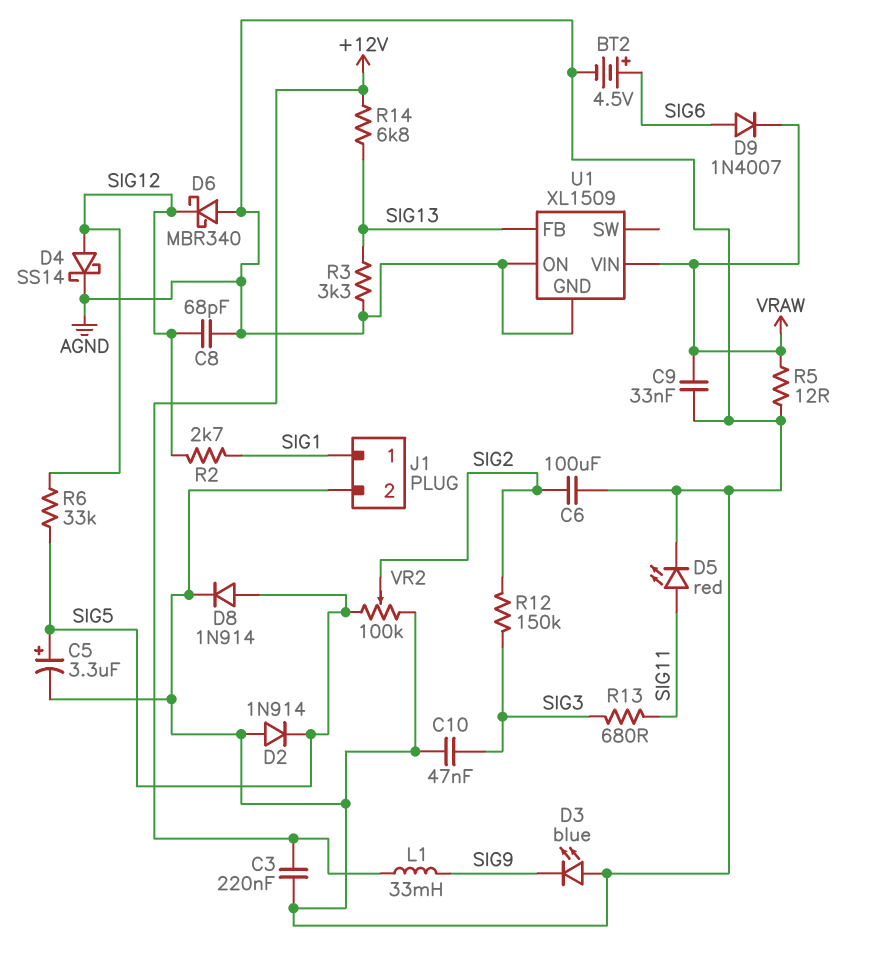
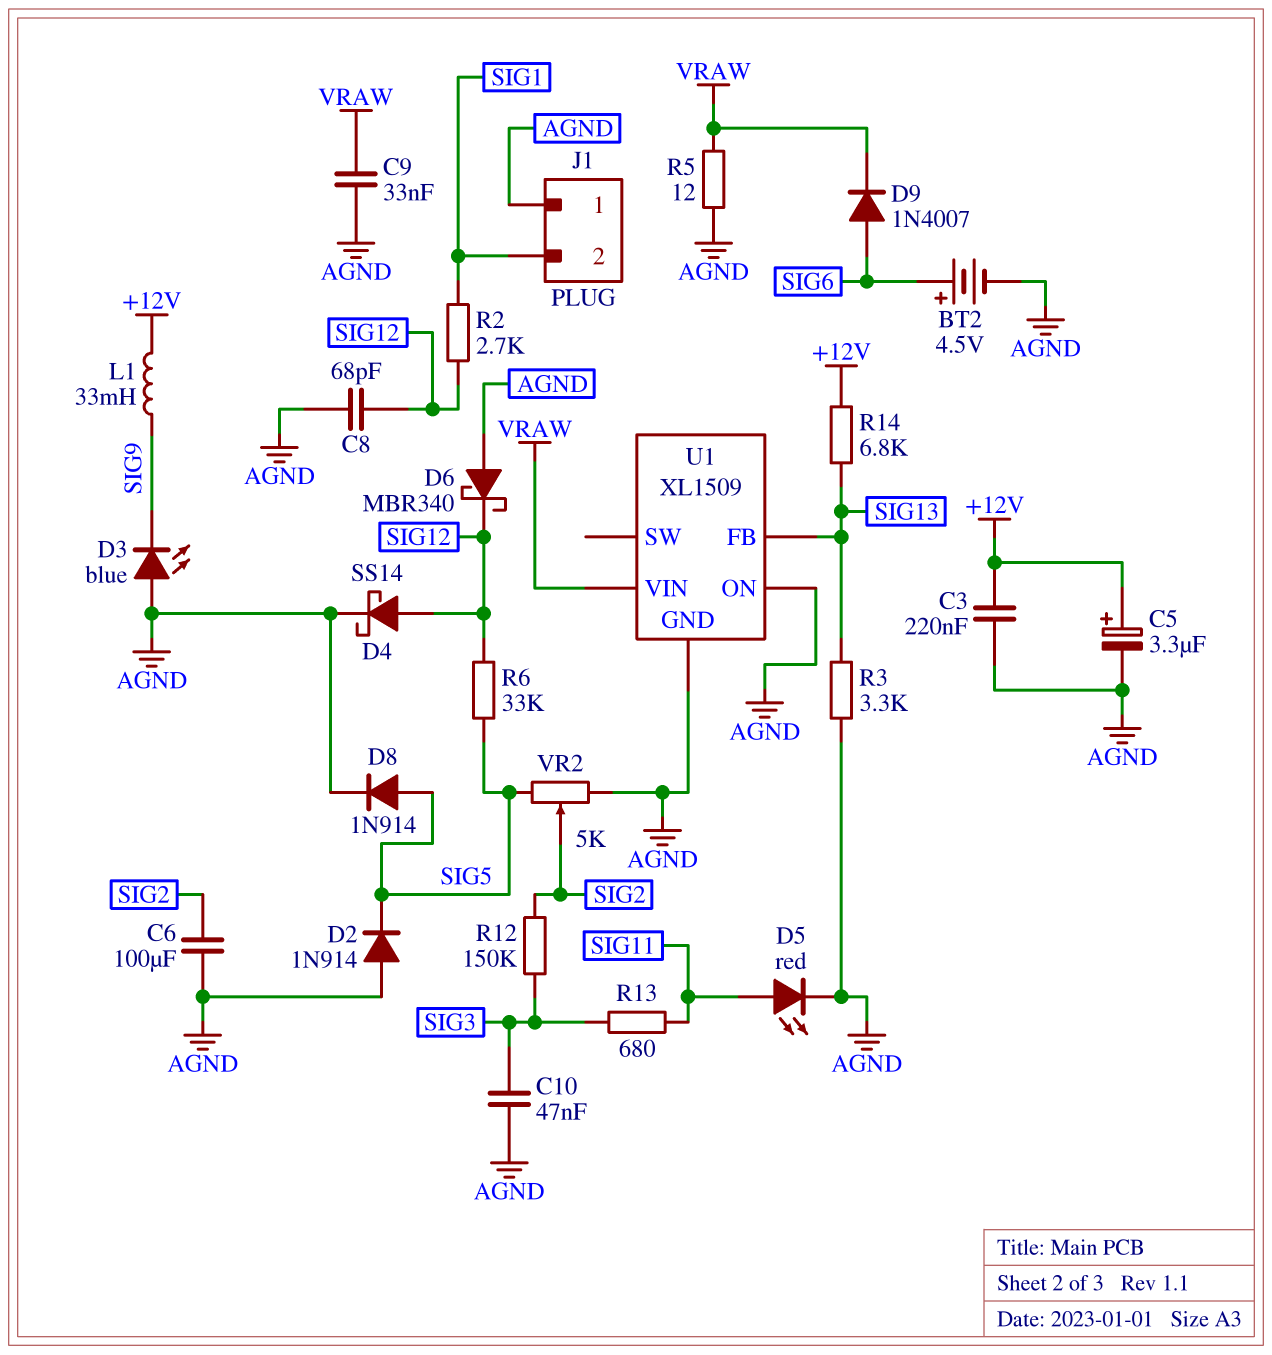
C5: 3.3uF (plus SIG5, minus AGND) -> 3.3uF (plus +12V, minus AGND)
J1 pin 1: SIG1 -> AGND
J1 pin 2: AGND -> SIG1
VR2: 100k (AGND, SIG5, wiper SIG2) -> 5k (AGND, SIG5, wiper SIG2)

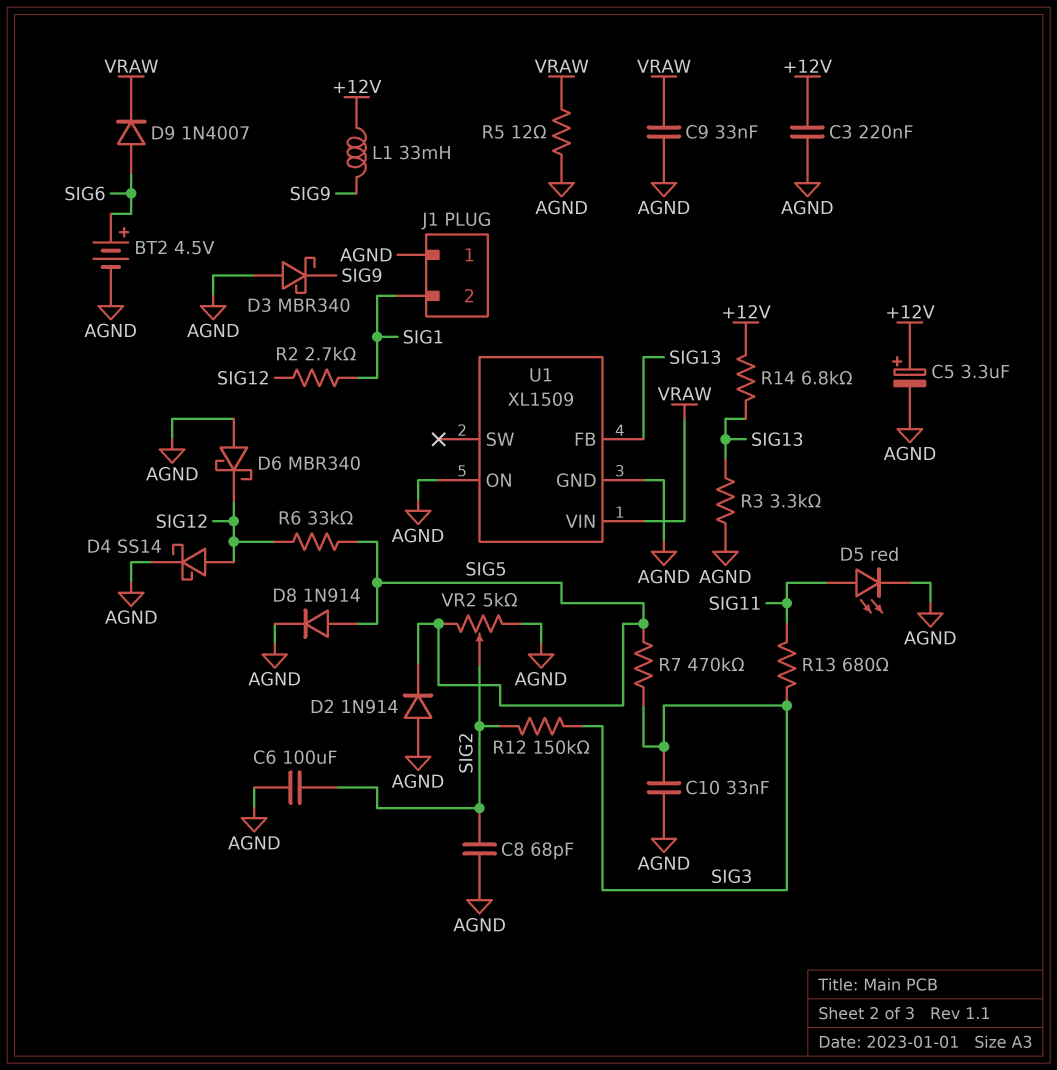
C8: 68pF (AGND, SIG12) -> 68pF (AGND, SIG2)
C10: 47nF (AGND, SIG3) -> 33nF (AGND, SIG3)
D3: LED blue (A AGND, K SIG9) -> schottky MBR340 (A AGND, K SIG9)
R7: none -> 470k (SIG3, SIG5)

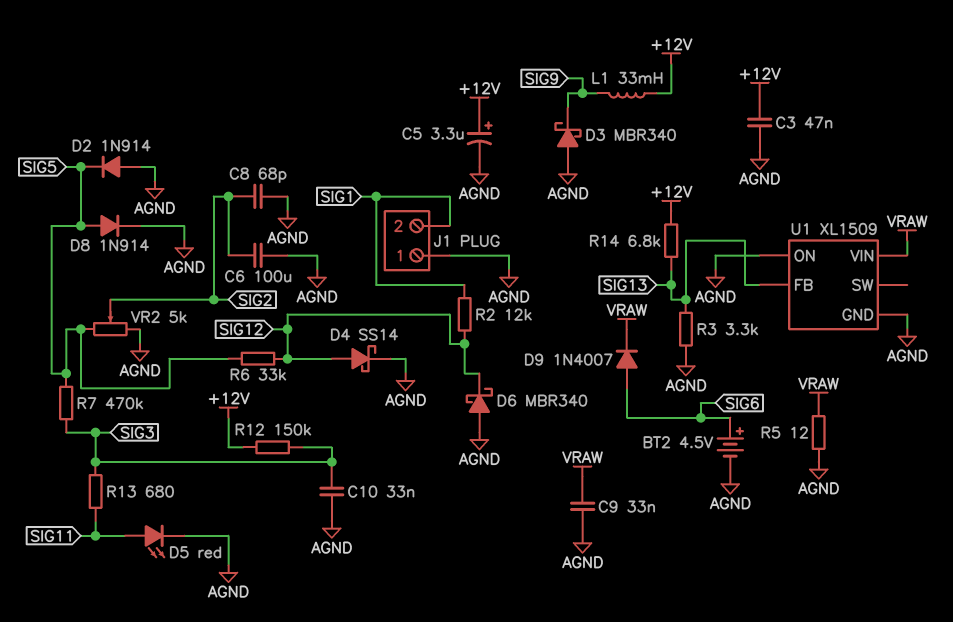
C3: 220nF (+12V, AGND) -> 47nF (+12V, AGND)
R2: 2.7k (SIG1, SIG12) -> 12k (SIG1, SIG12)
R12: 150k (SIG2, SIG3) -> 150k (+12V, SIG3)

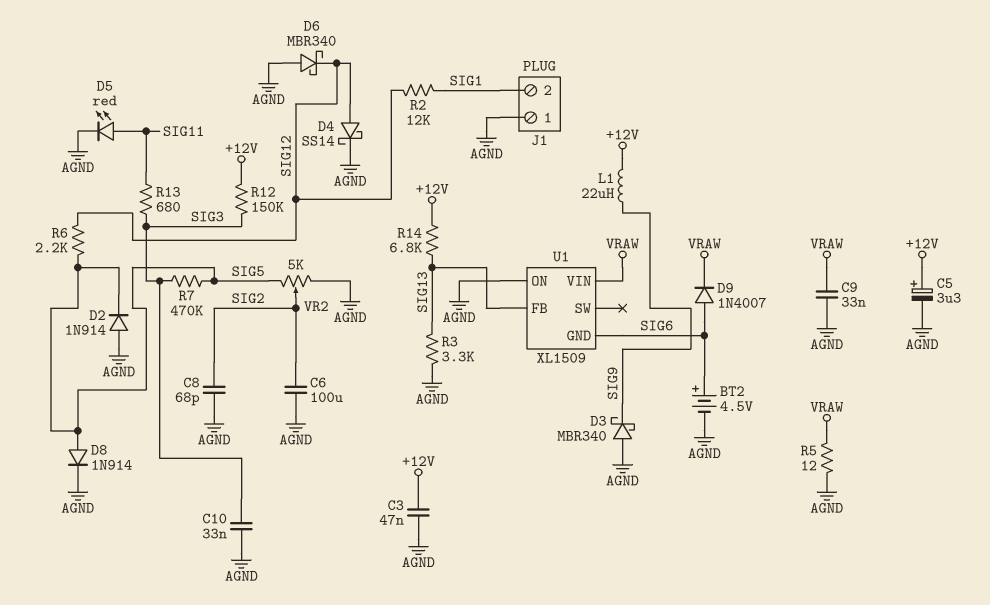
L1: 33mH (+12V, SIG9) -> 22uH (+12V, SIG9)
R6: 33k (SIG5, SIG12) -> 2.2k (SIG5, SIG12)
U1 pin GND: AGND -> SIG6

